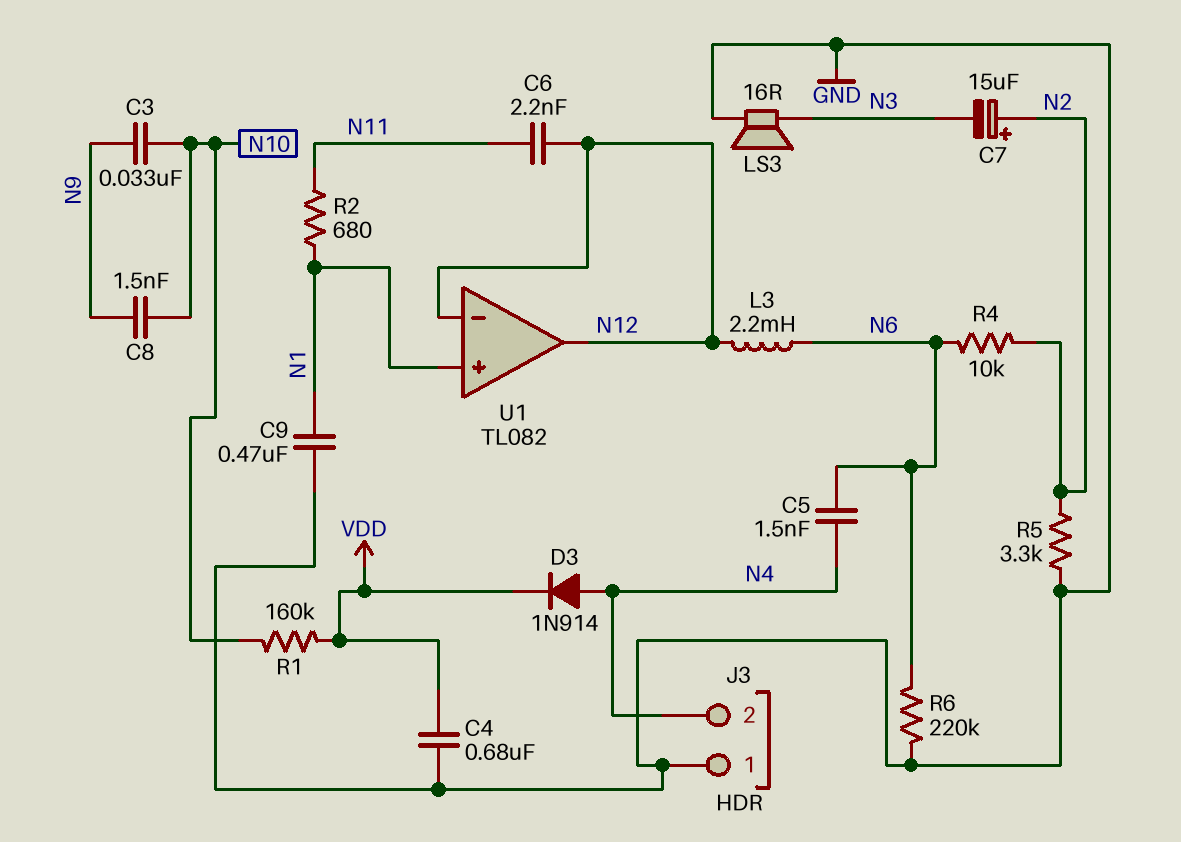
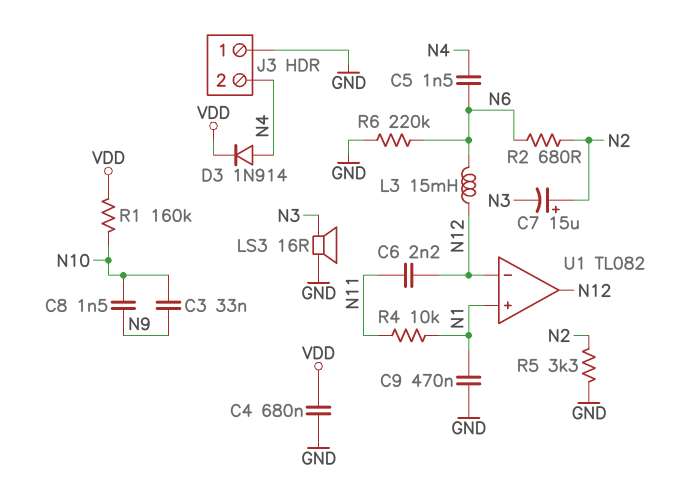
L3: 2.2mH (N6, N12) -> 15mH (N6, N12)
R2: 680 (N1, N11) -> 680 (N2, N6)
R4: 10k (N2, N6) -> 10k (N1, N11)

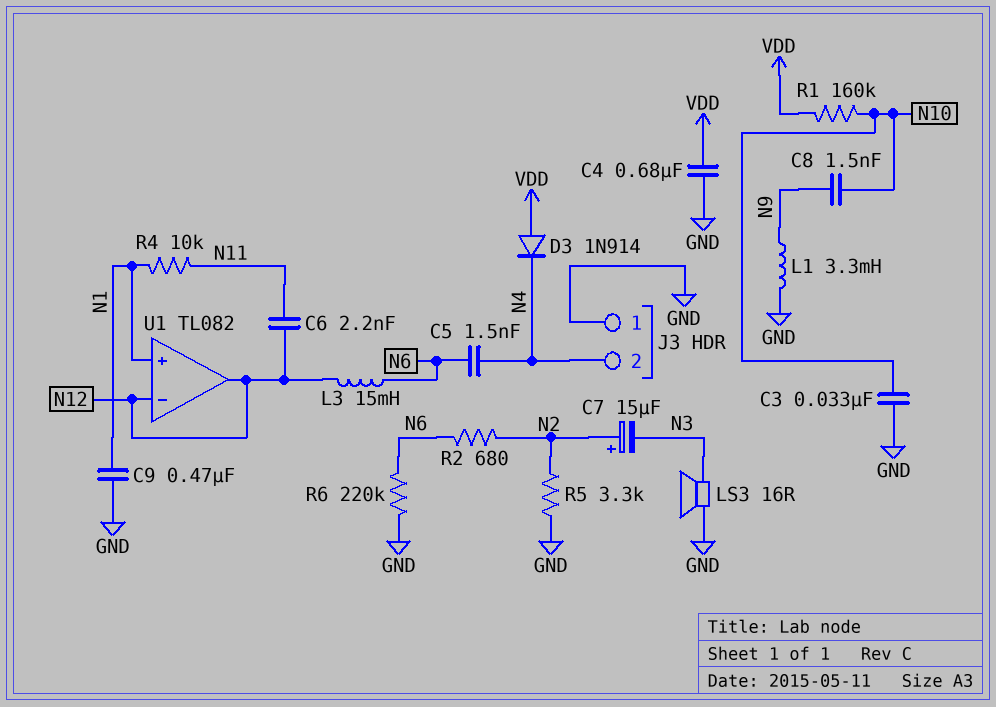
C3: 33nF (N9, N10) -> 33nF (GND, N10)
D3: diode 1N914 (A N4, K VDD) -> diode 1N914 (A VDD, K N4)
L1: none -> 3.3mH (GND, N9)

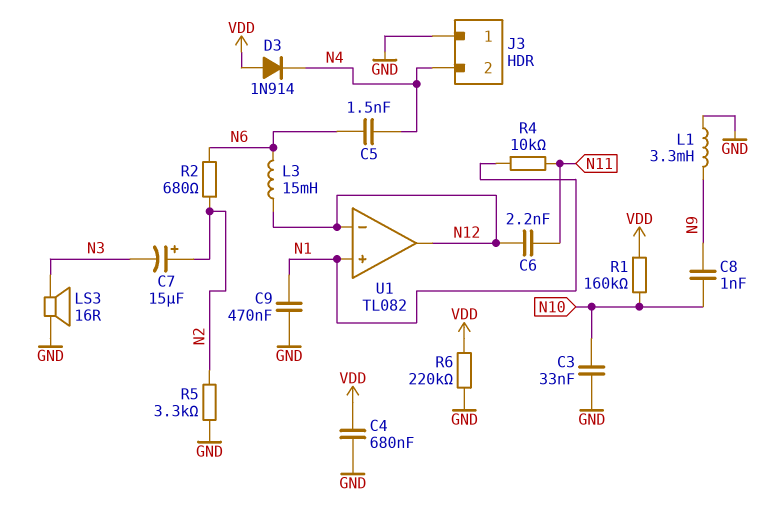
C8: 1.5nF (N9, N10) -> 1nF (N9, N10)
R6: 220k (GND, N6) -> 220k (GND, VDD)

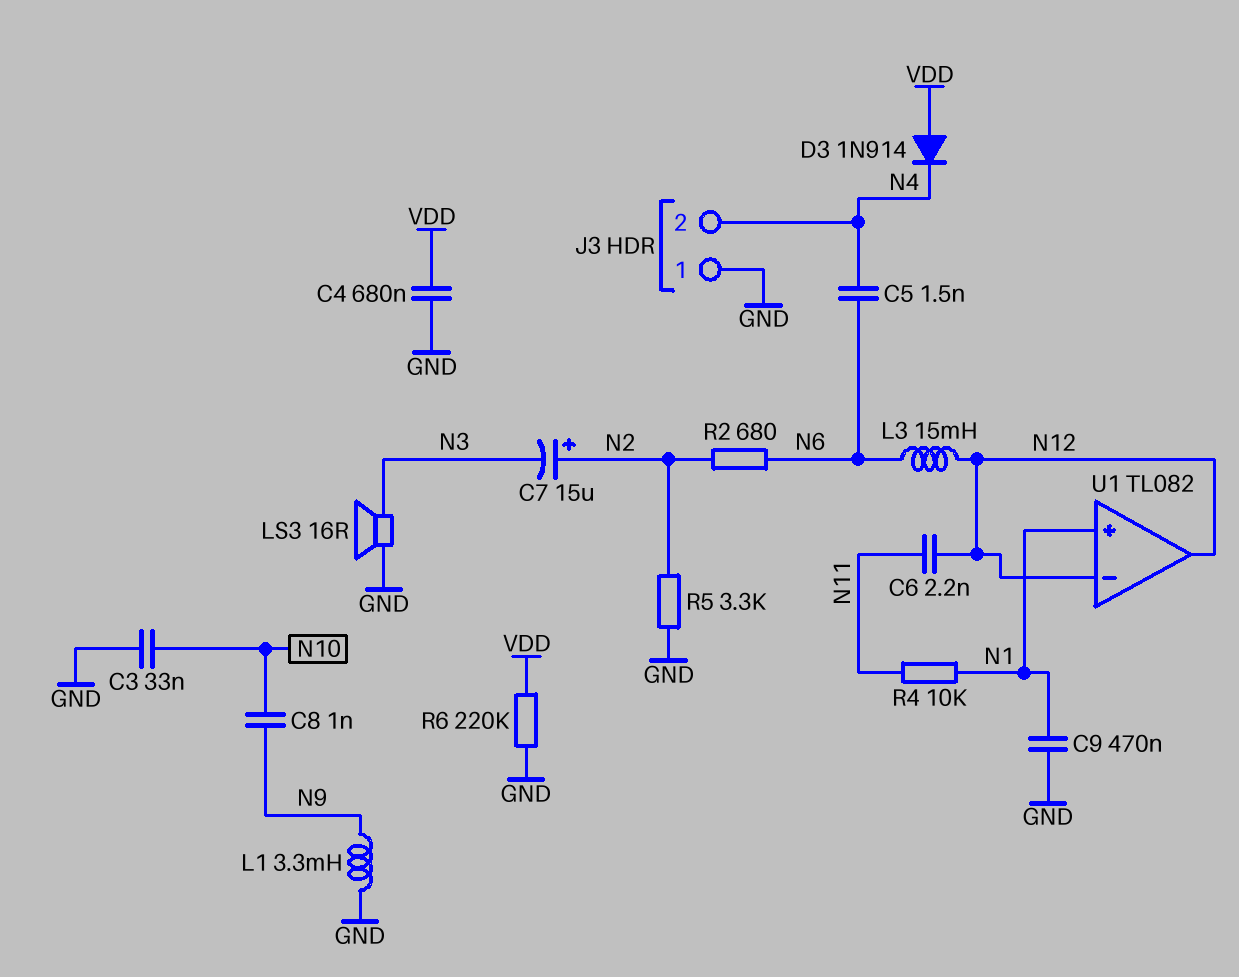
R1: 160k (N10, VDD) -> none

